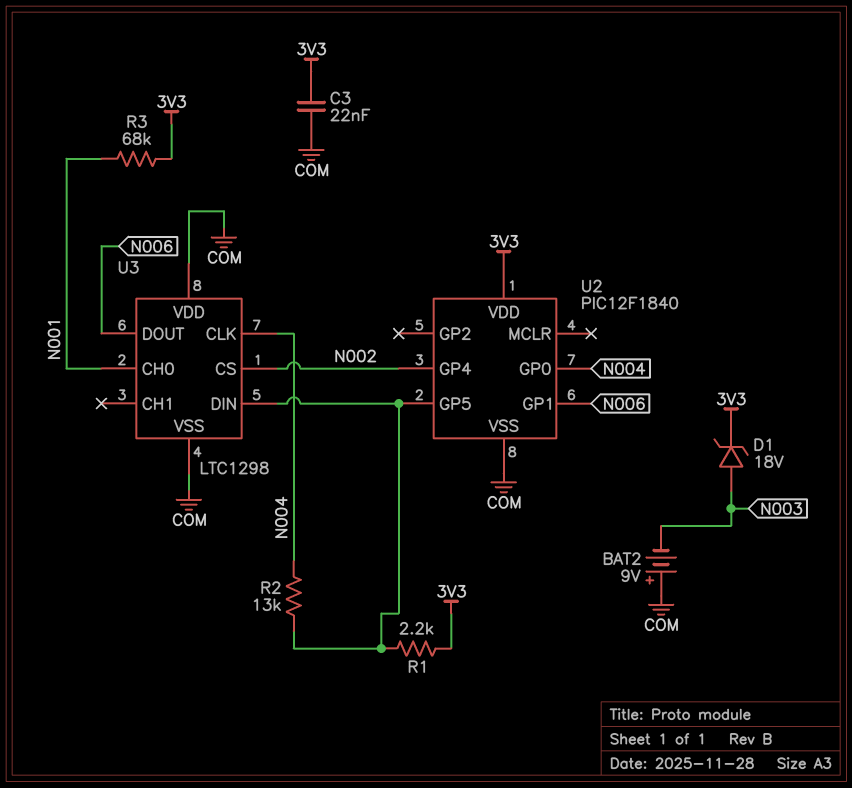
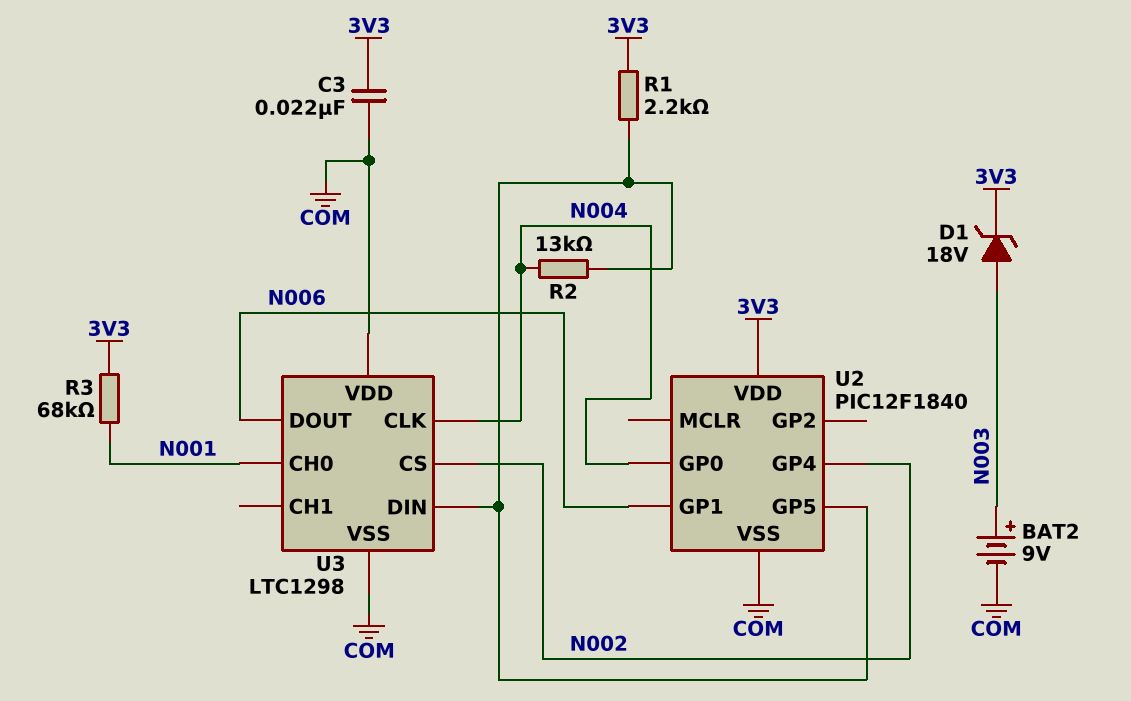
BAT2: 9V (plus COM, minus N003) -> 9V (plus N003, minus COM)

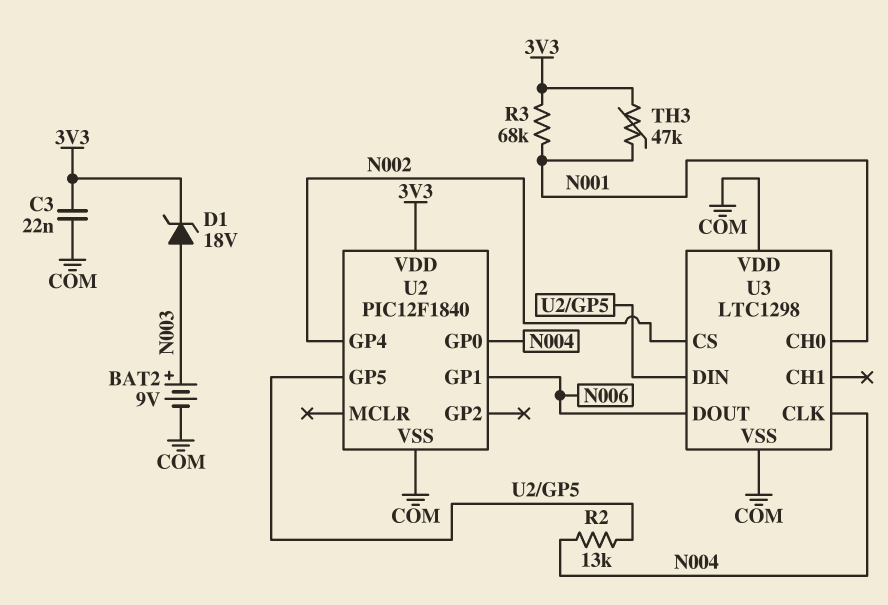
R1: 2.2k (3V3, U2/GP5) -> none
TH3: none -> 47k (3V3, N001)

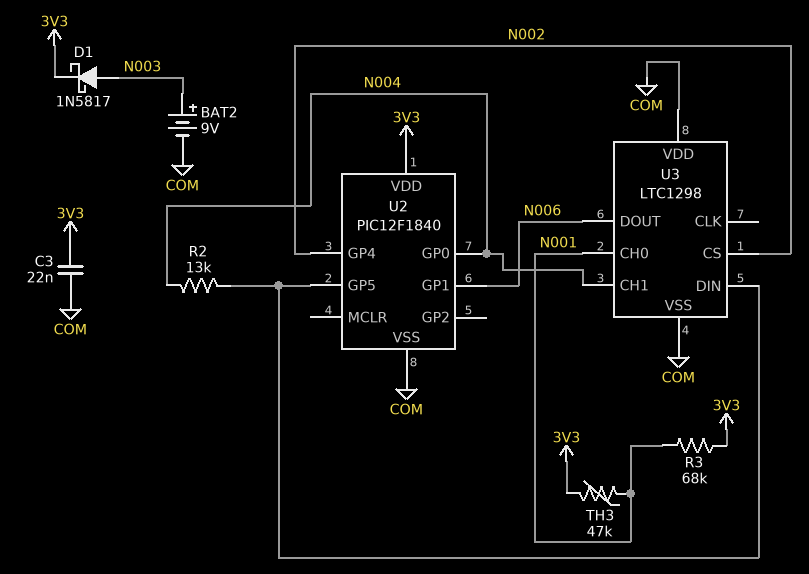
D1: zener 18V (A N003, K 3V3) -> schottky 1N5817 (A N003, K 3V3)
U3 pin CH1: none -> N004
U3 pin CLK: N004 -> none

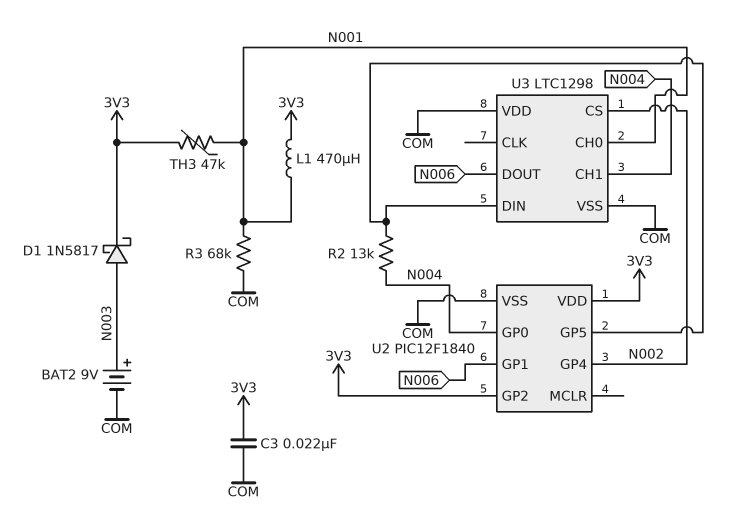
L1: none -> 470uH (3V3, N001)
R3: 68k (3V3, N001) -> 68k (COM, N001)
U2 pin GP2: none -> 3V3

